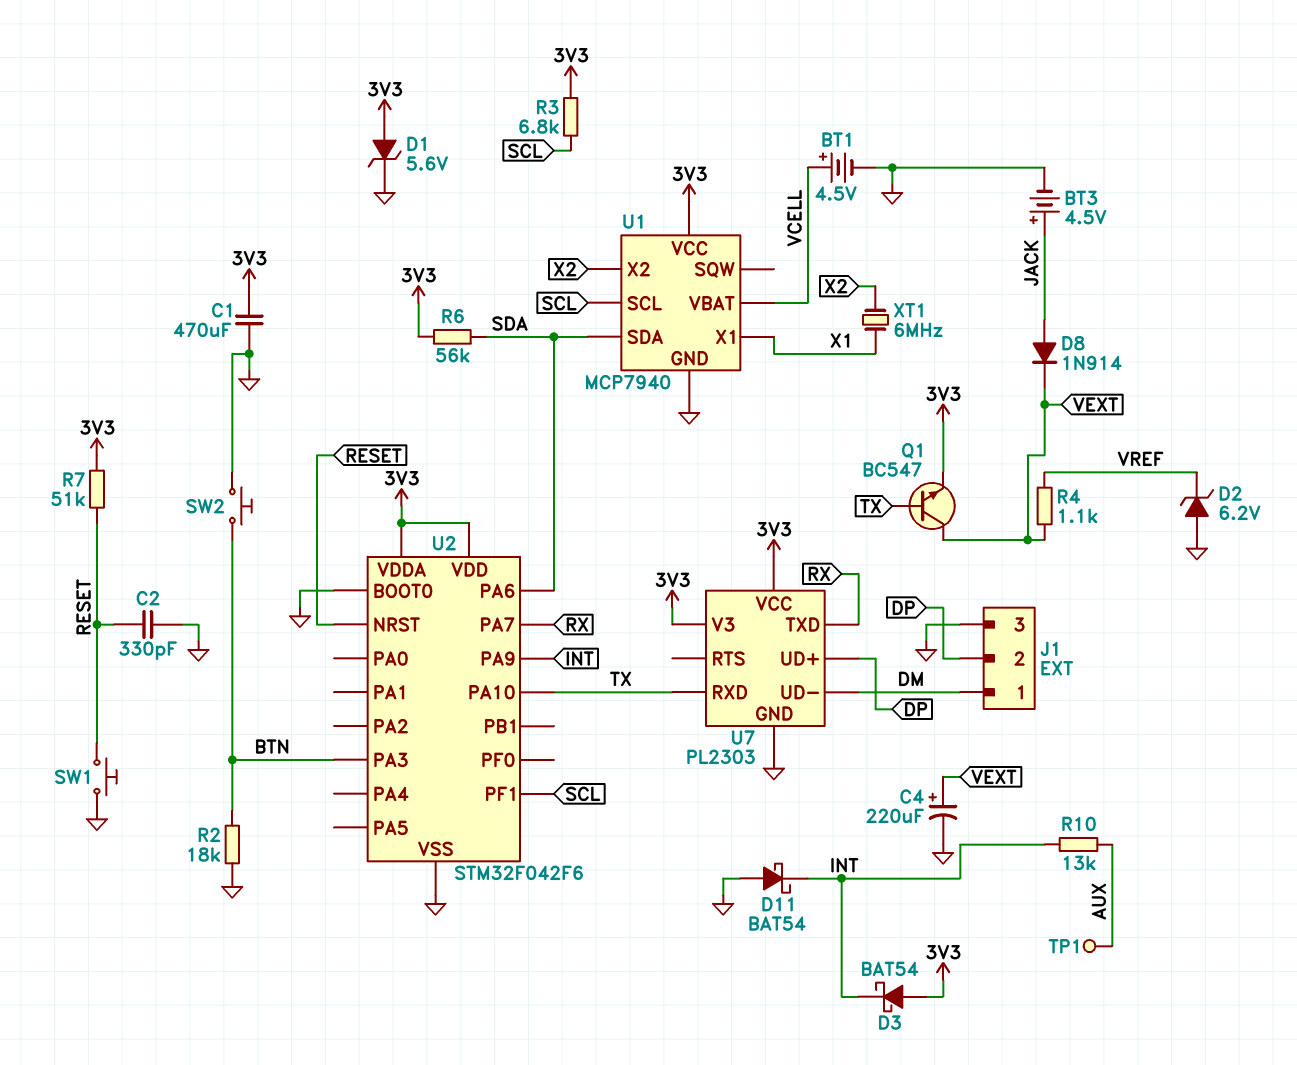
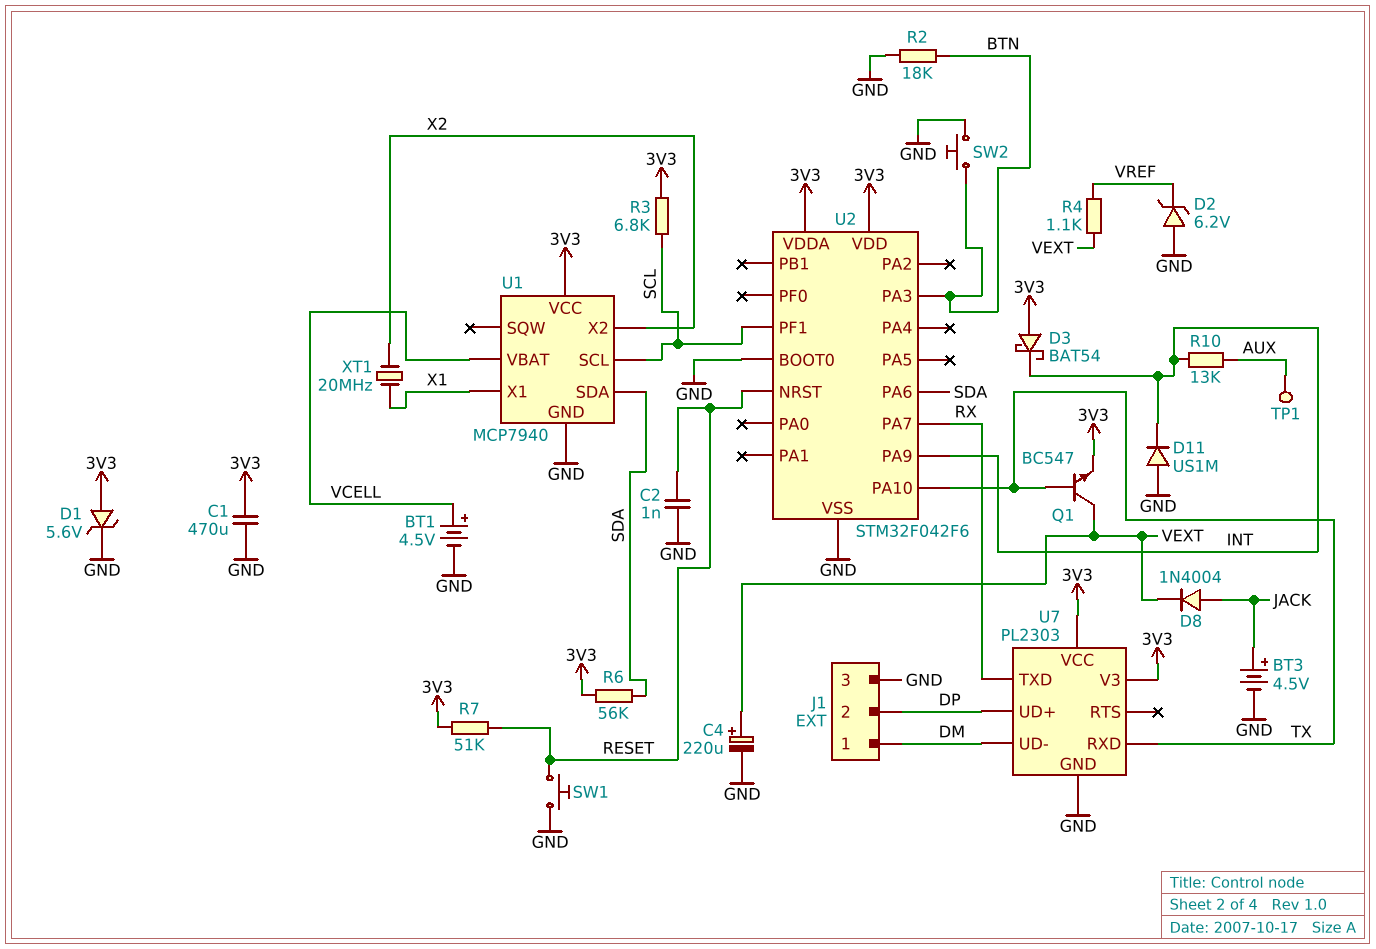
C2: 330pF (GND, RESET) -> 1nF (GND, RESET)
D8: diode 1N914 (A JACK, K VEXT) -> diode 1N4004 (A JACK, K VEXT)
D11: schottky BAT54 (A GND, K INT) -> diode US1M (A GND, K INT)
XT1: 6MHz (X1, X2) -> 20MHz (X1, X2)

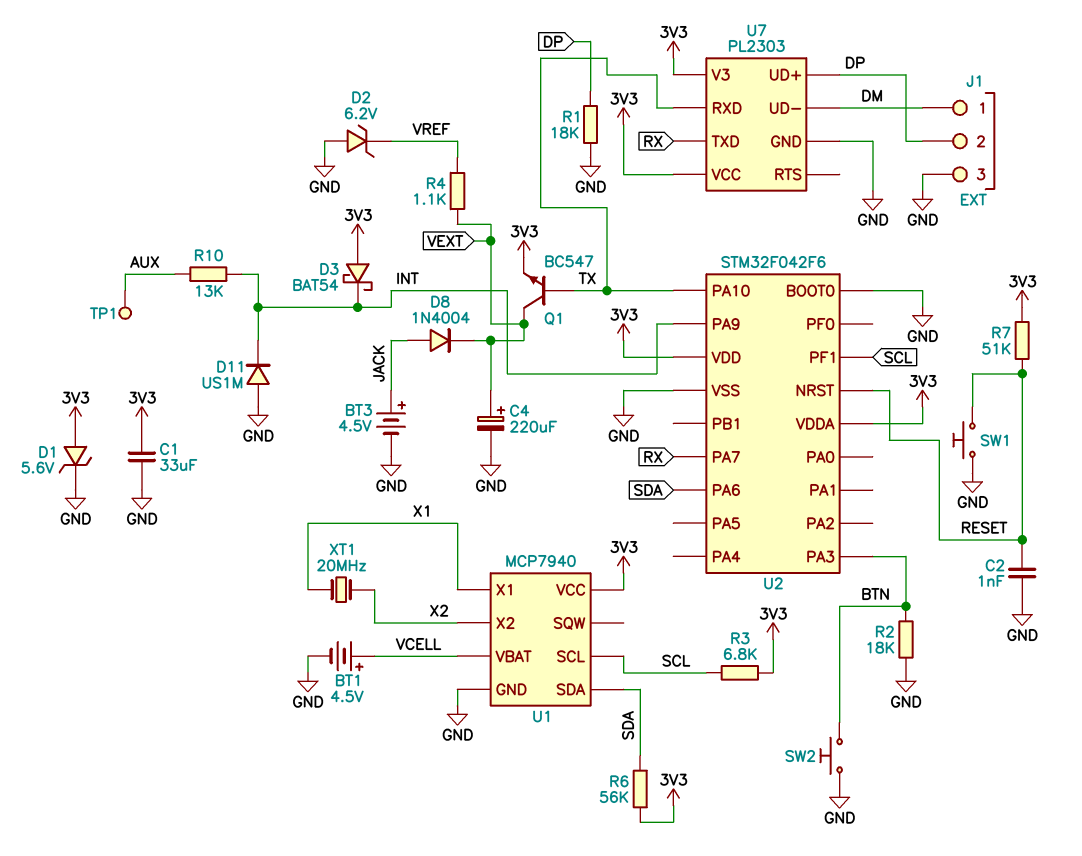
C1: 470uF (3V3, GND) -> 33uF (3V3, GND)
R1: none -> 18k (DP, GND)

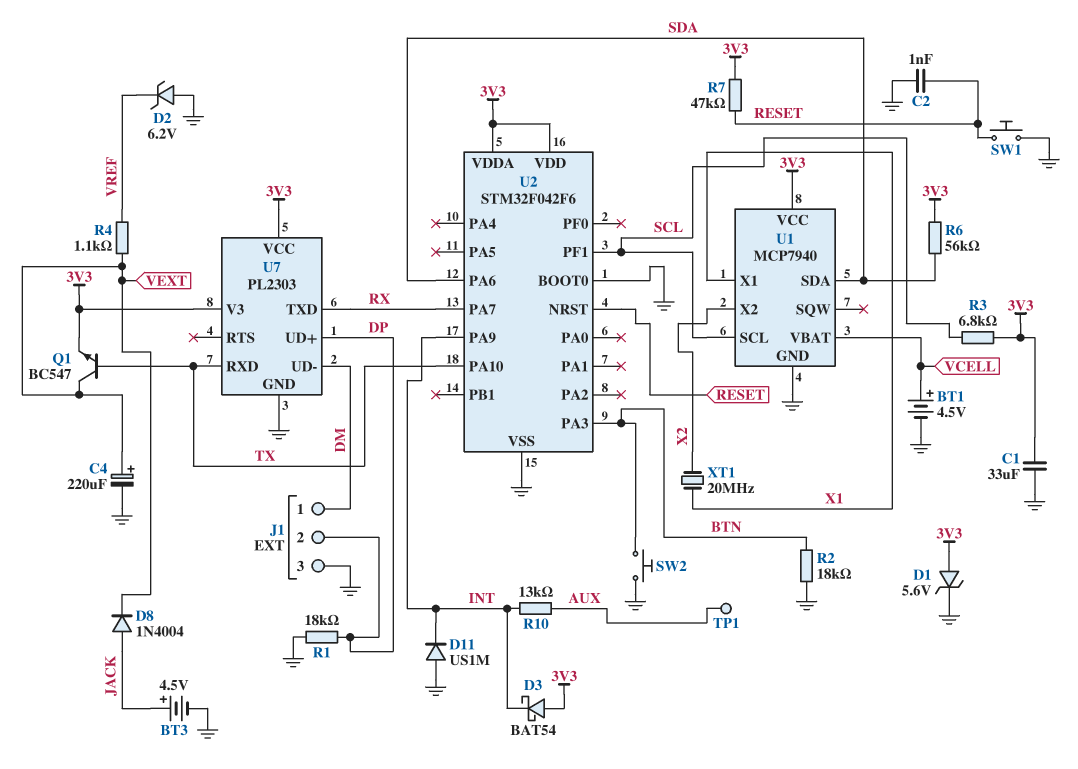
R7: 51k (3V3, RESET) -> 47k (3V3, RESET)

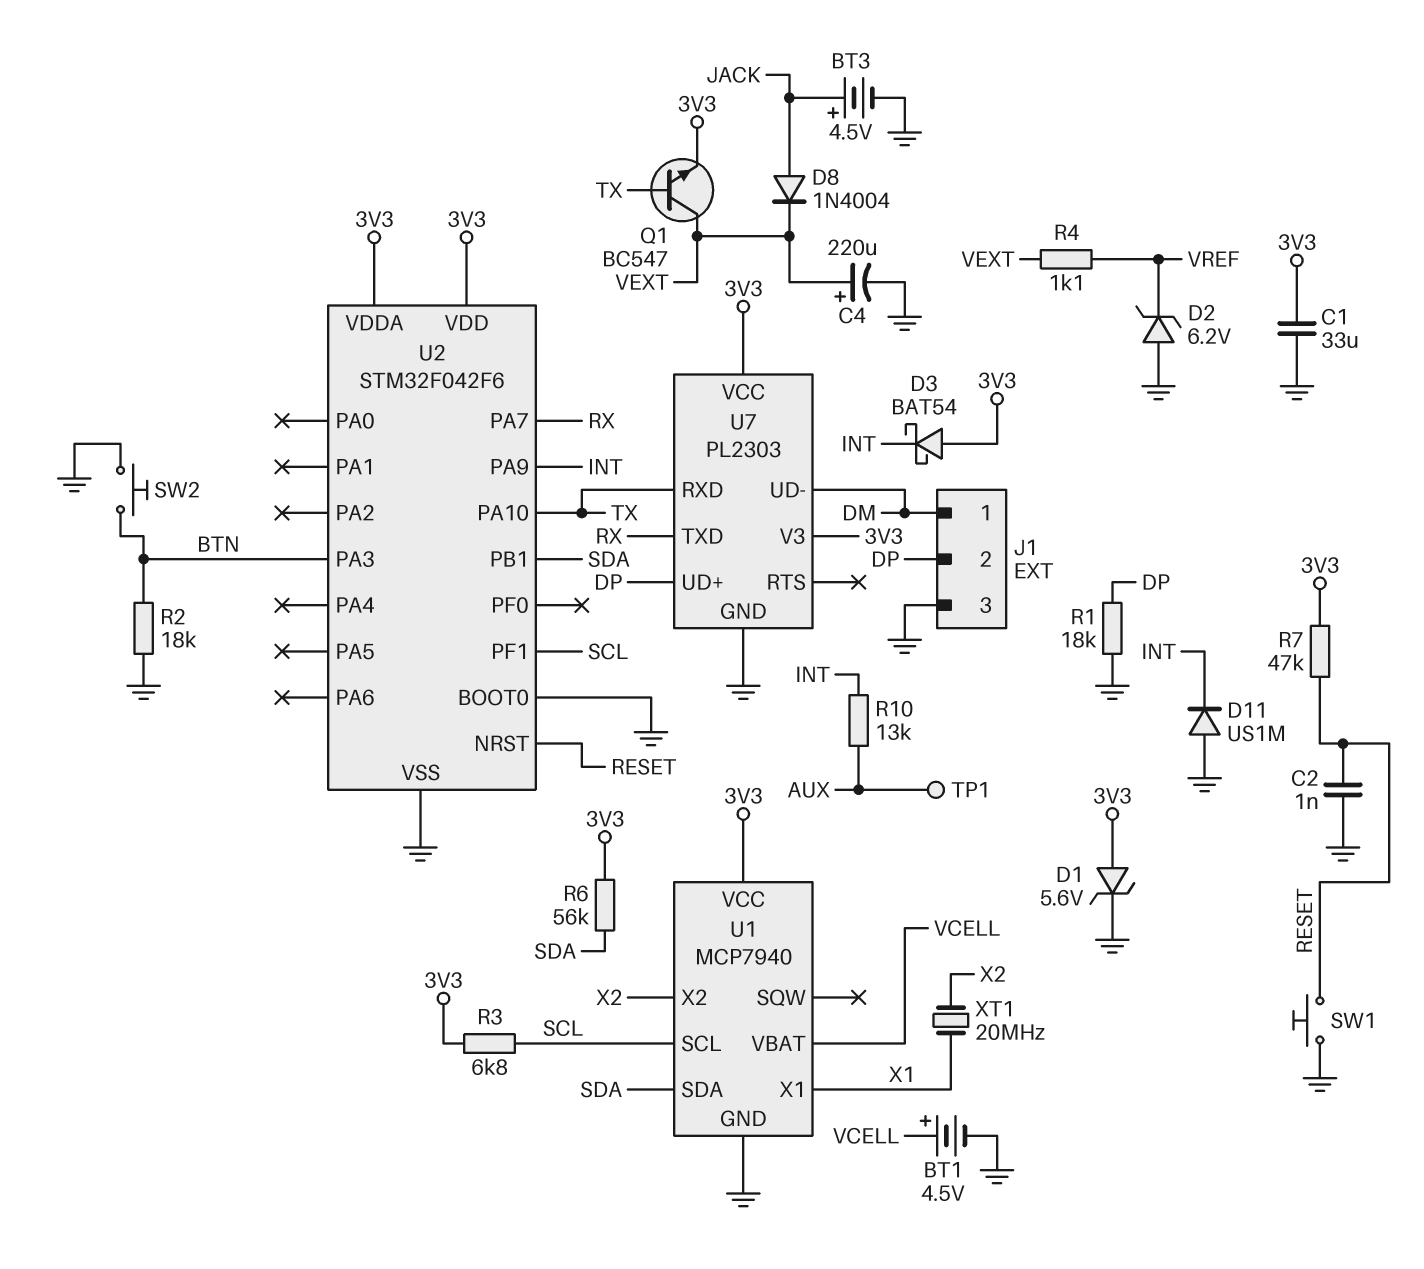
U2 pin PA6: SDA -> none
U2 pin PB1: none -> SDA

